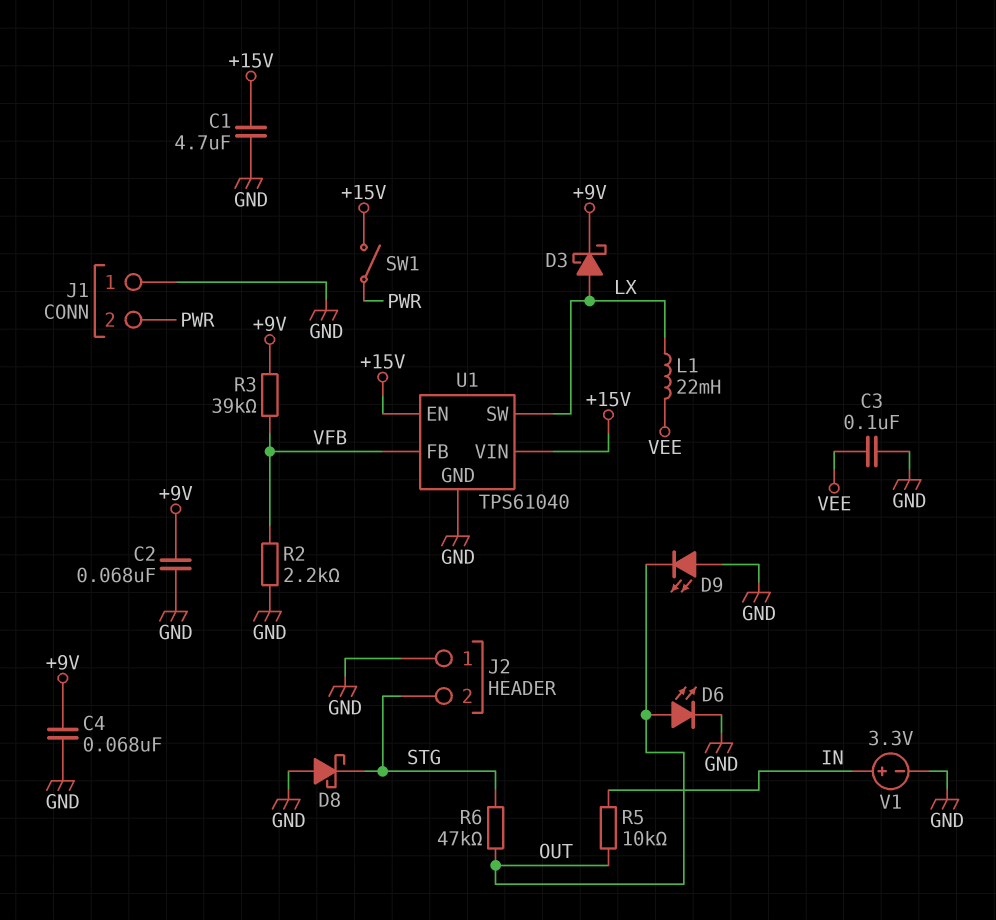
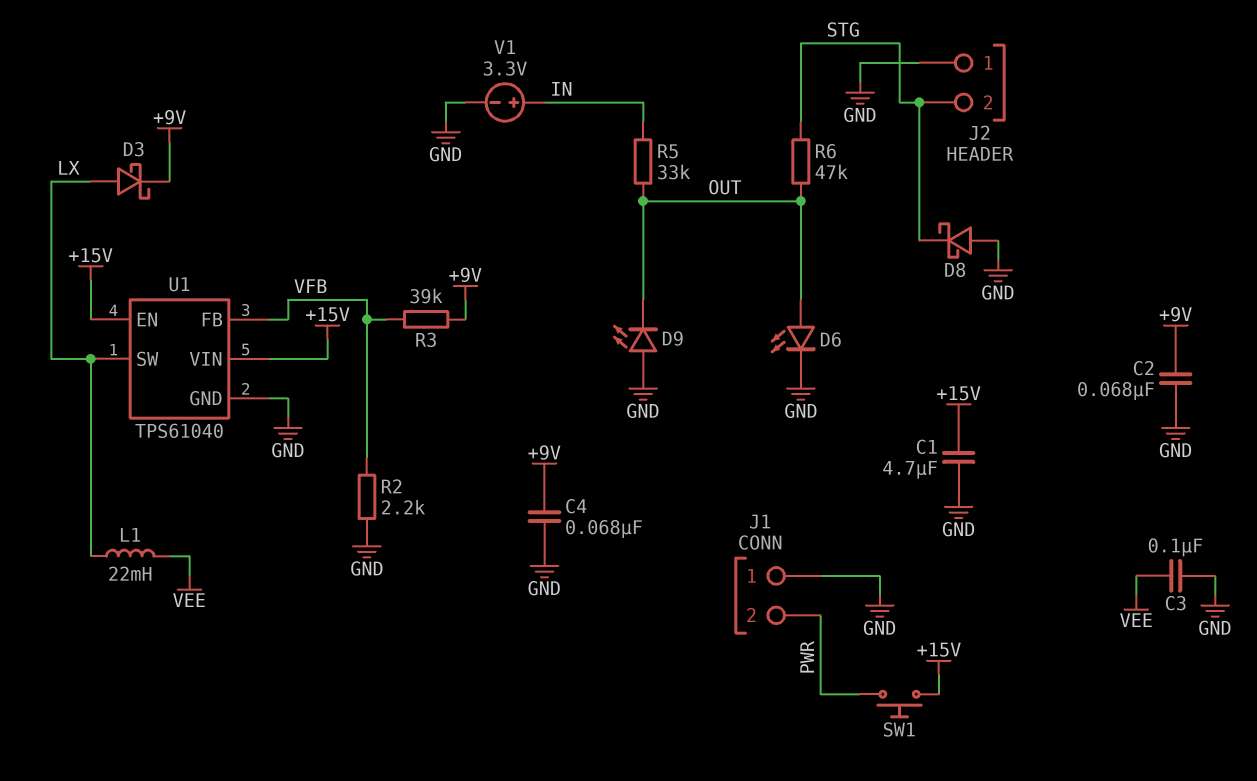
R5: 10k (IN, OUT) -> 33k (IN, OUT)
SW1: switch (+15V, PWR) -> button (+15V, PWR)

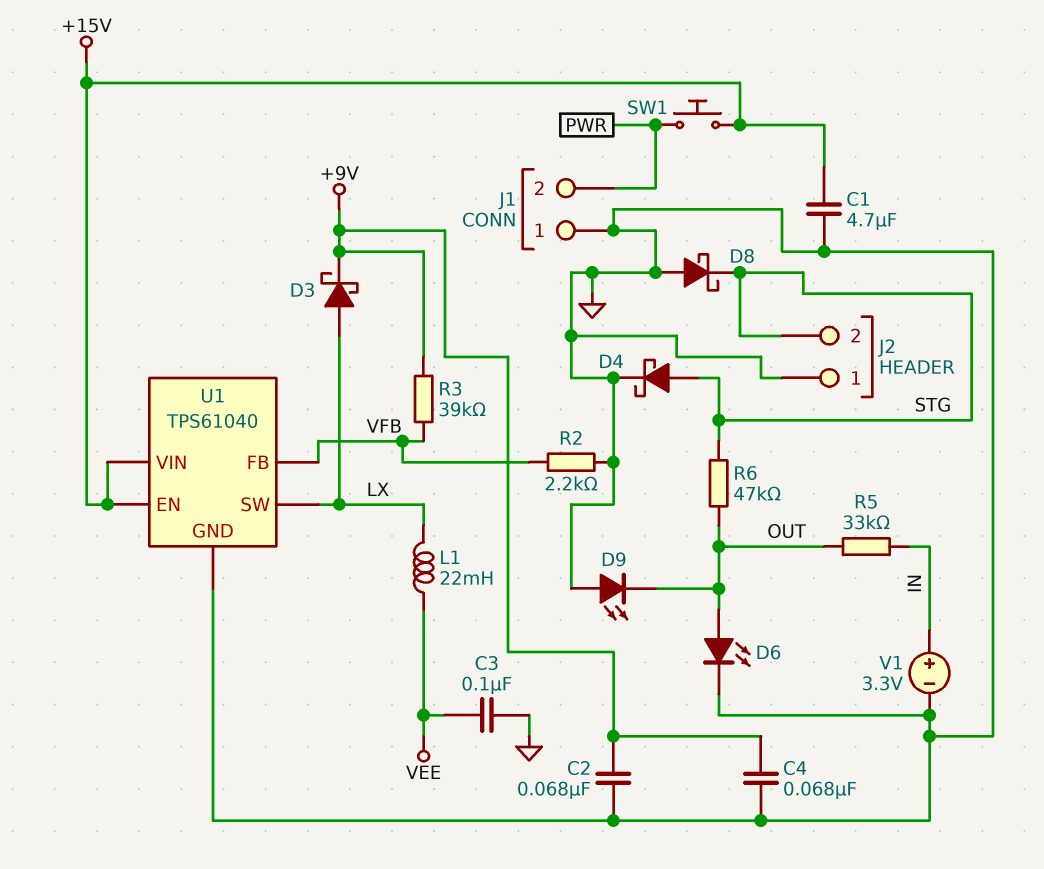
D4: none -> schottky (A STG, K GND)

